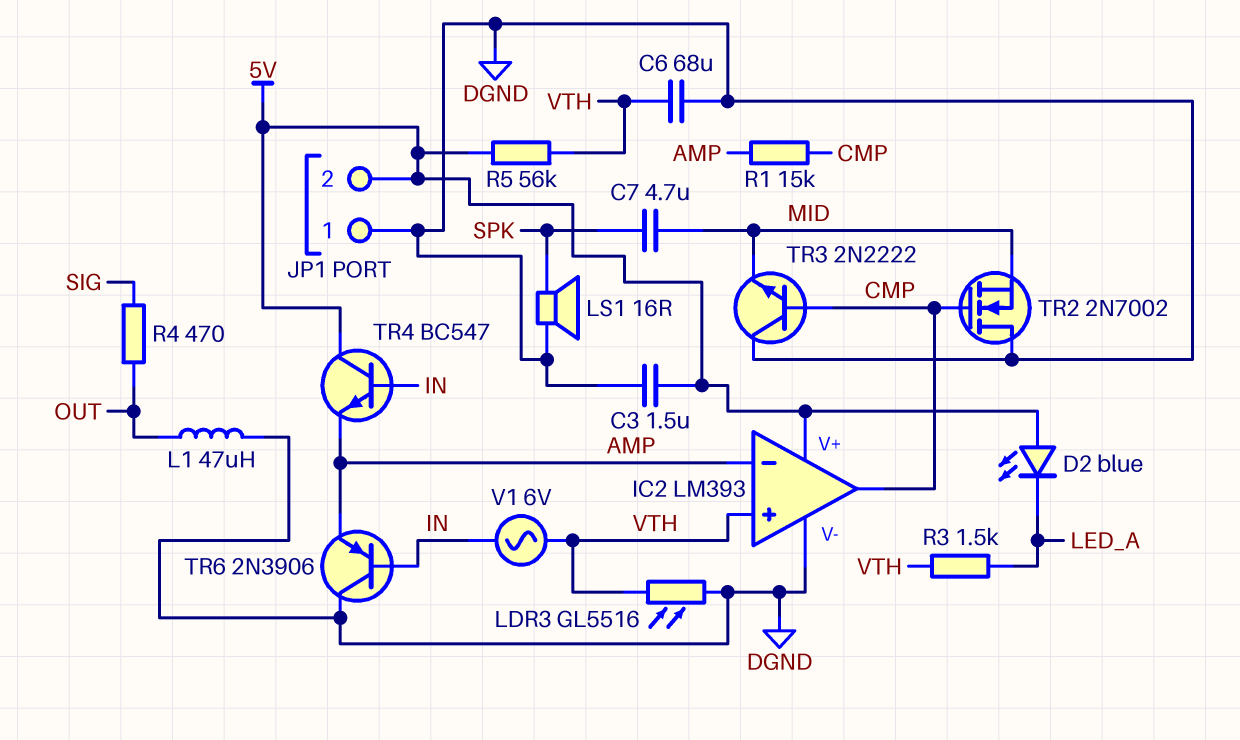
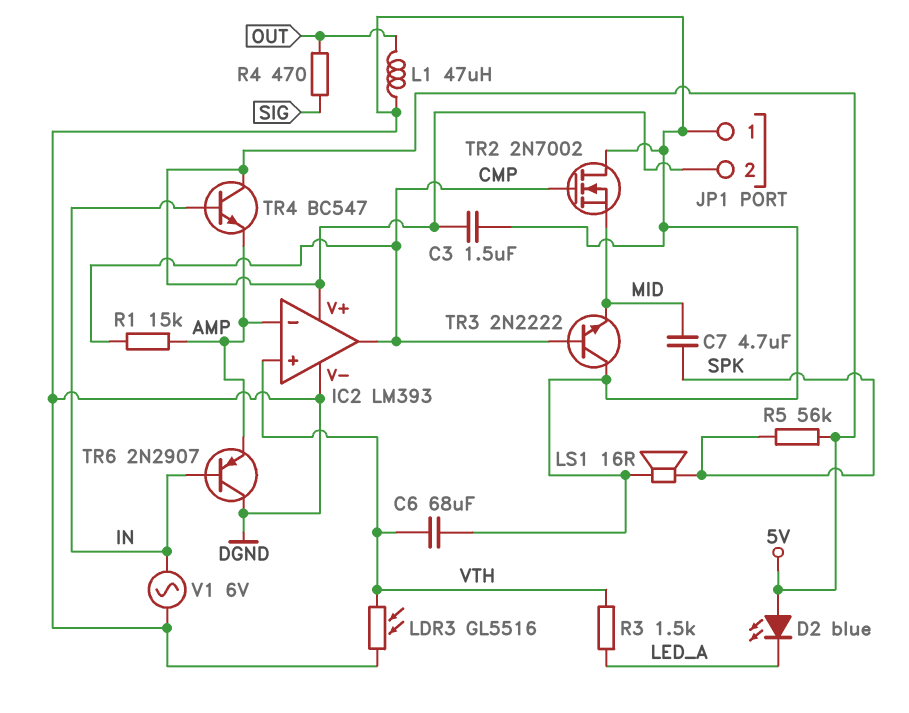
R5: 56k (5V, VTH) -> 56k (5V, SPK)
TR6: PNP 2N3906 (B IN, C DGND, E AMP) -> PNP 2N2907 (B IN, C DGND, E AMP)
V1: AC 6V (IN, VTH) -> AC 6V (DGND, IN)

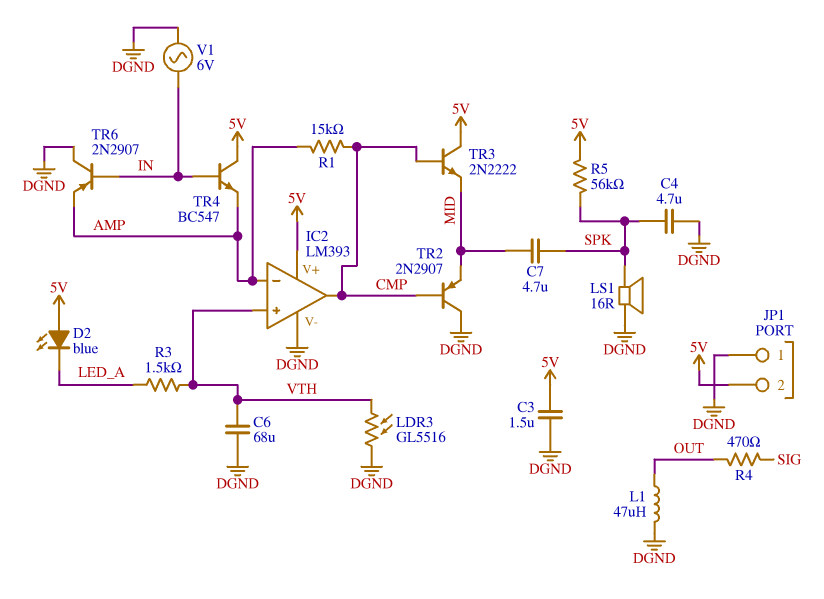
C4: none -> 4.7uF (DGND, SPK)
TR2: NMOS 2N7002 (G CMP, D DGND, S MID) -> PNP 2N2907 (B CMP, C DGND, E MID)
TR3: NPN 2N2222 (B CMP, C DGND, E MID) -> NPN 2N2222 (B CMP, C 5V, E MID)

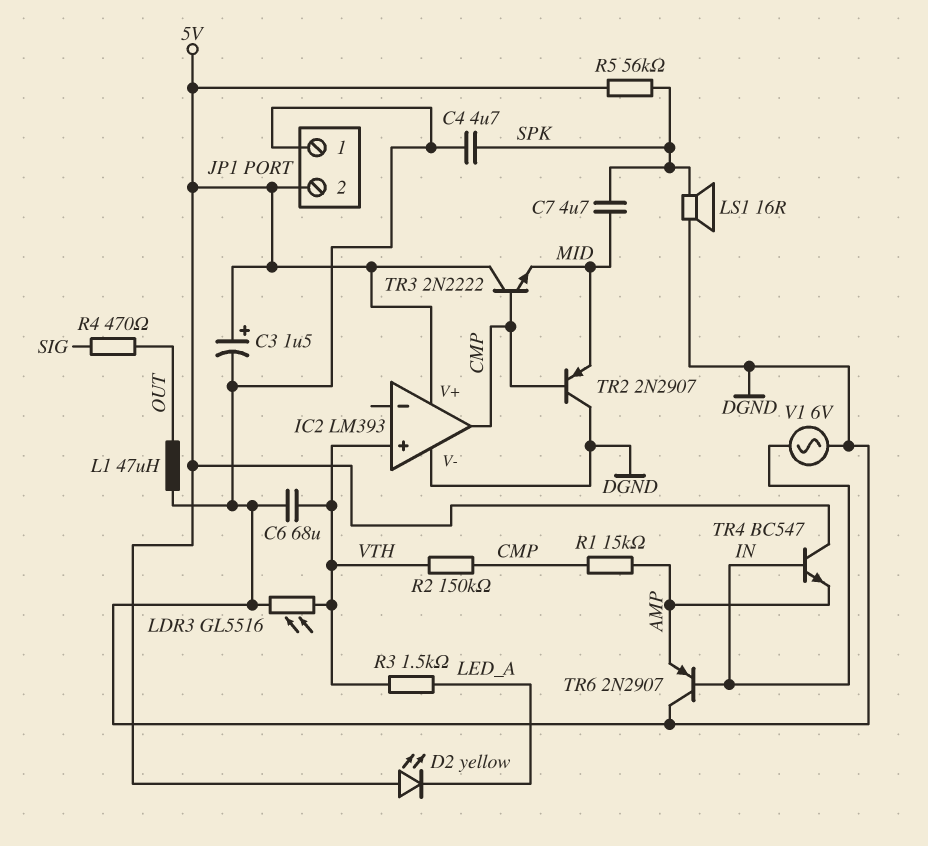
C3: 1.5uF (5V, DGND) -> 1.5uF (plus 5V, minus DGND)
D2: LED blue (A 5V, K LED_A) -> LED yellow (A 5V, K LED_A)
IC2 pin in-: AMP -> none
R2: none -> 150k (CMP, VTH)

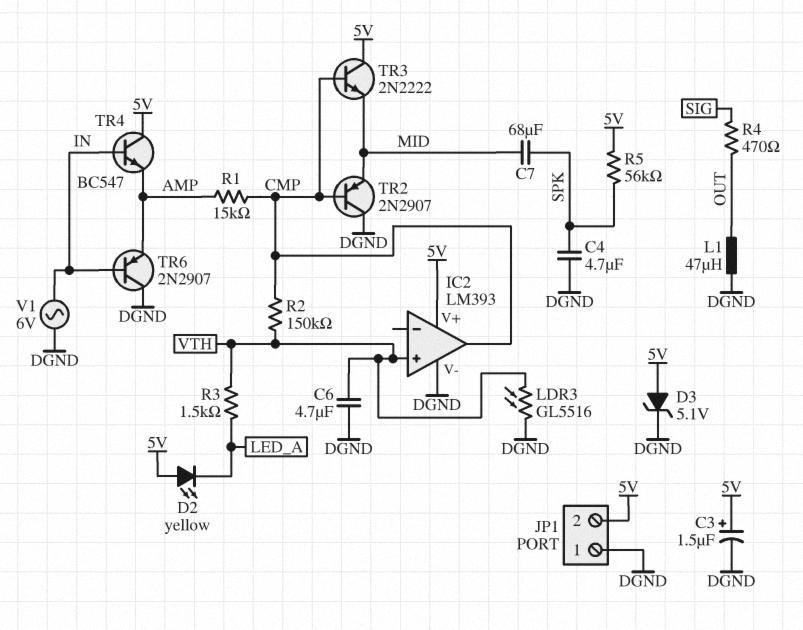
C6: 68uF (DGND, VTH) -> 4.7uF (DGND, VTH)
C7: 4.7uF (MID, SPK) -> 68uF (MID, SPK)
D3: none -> zener 5.1V (A 5V, K DGND)
LS1: speaker 16R (DGND, SPK) -> none

